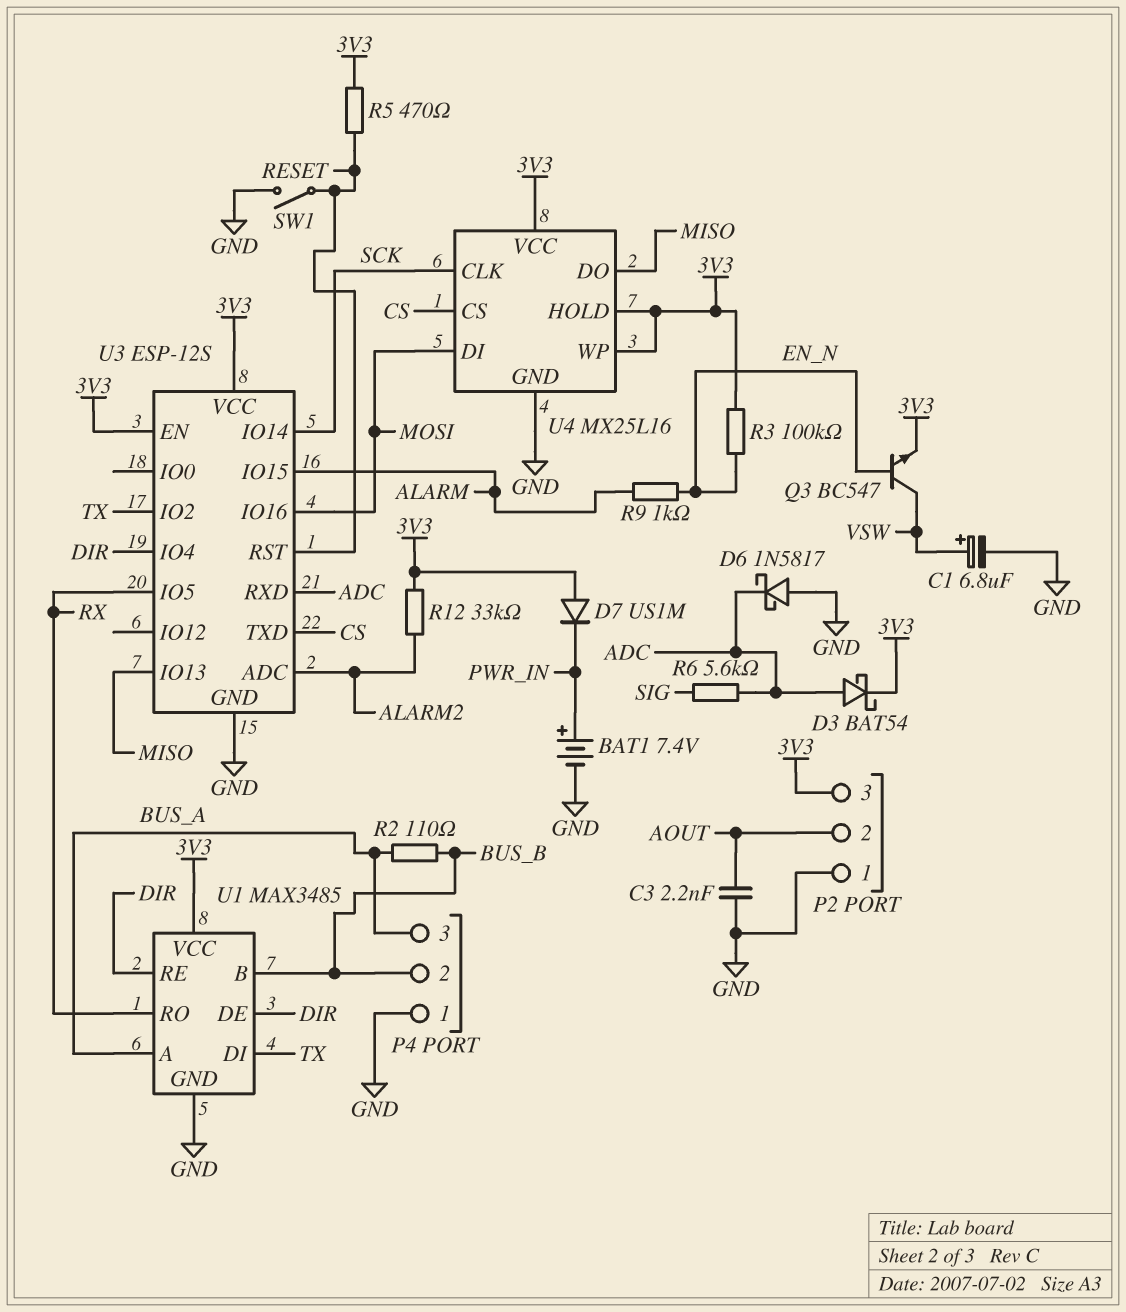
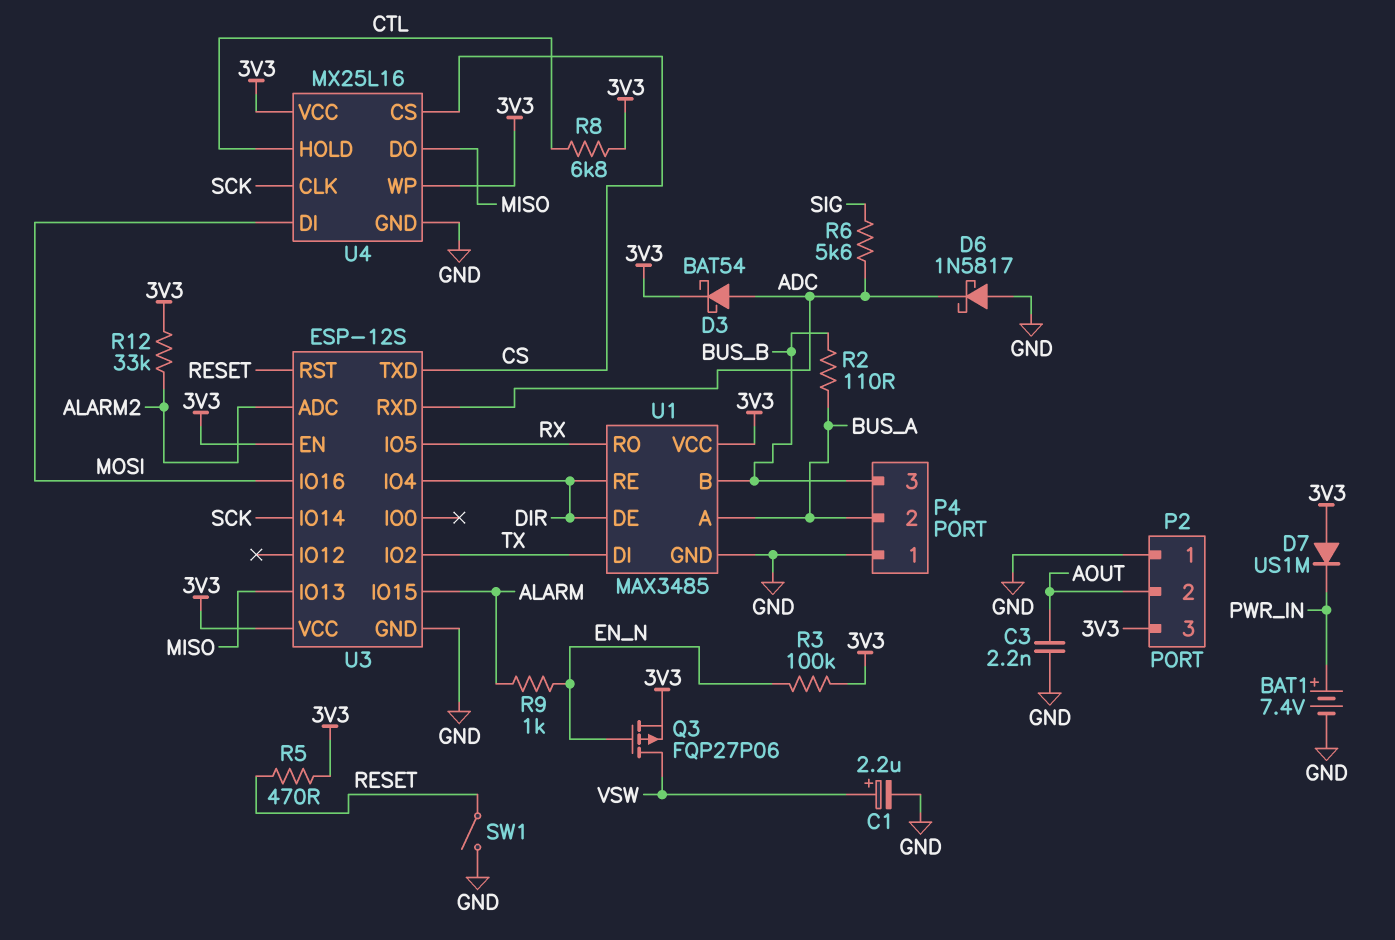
C1: 6.8uF (plus VSW, minus GND) -> 2.2uF (plus VSW, minus GND)
P4 pin 2: BUS_B -> BUS_A
P4 pin 3: BUS_A -> BUS_B
Q3: NPN BC547 (B EN_N, C VSW, E 3V3) -> PMOS FQP27P06 (G EN_N, D VSW, S 3V3)
R8: none -> 6.8k (3V3, CTL)
U4 pin HOLD: 3V3 -> CTL

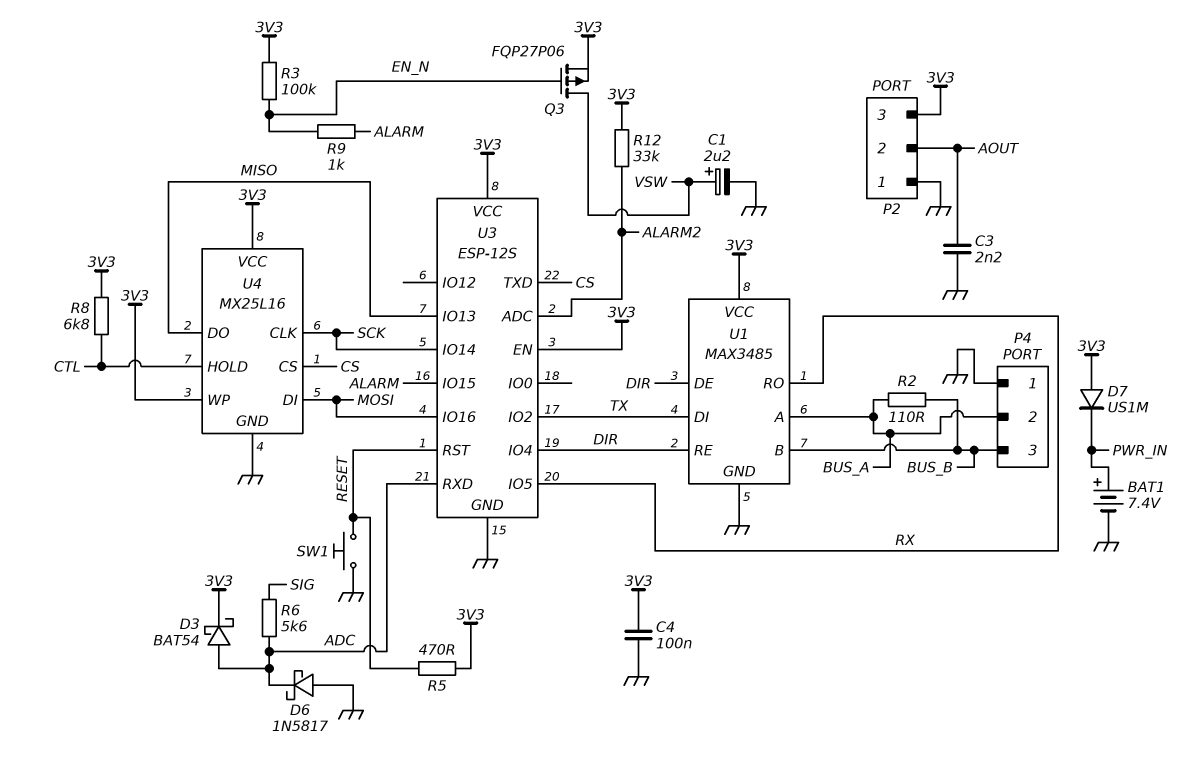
C4: none -> 100nF (3V3, GND)
SW1: switch (GND, RESET) -> button (GND, RESET)

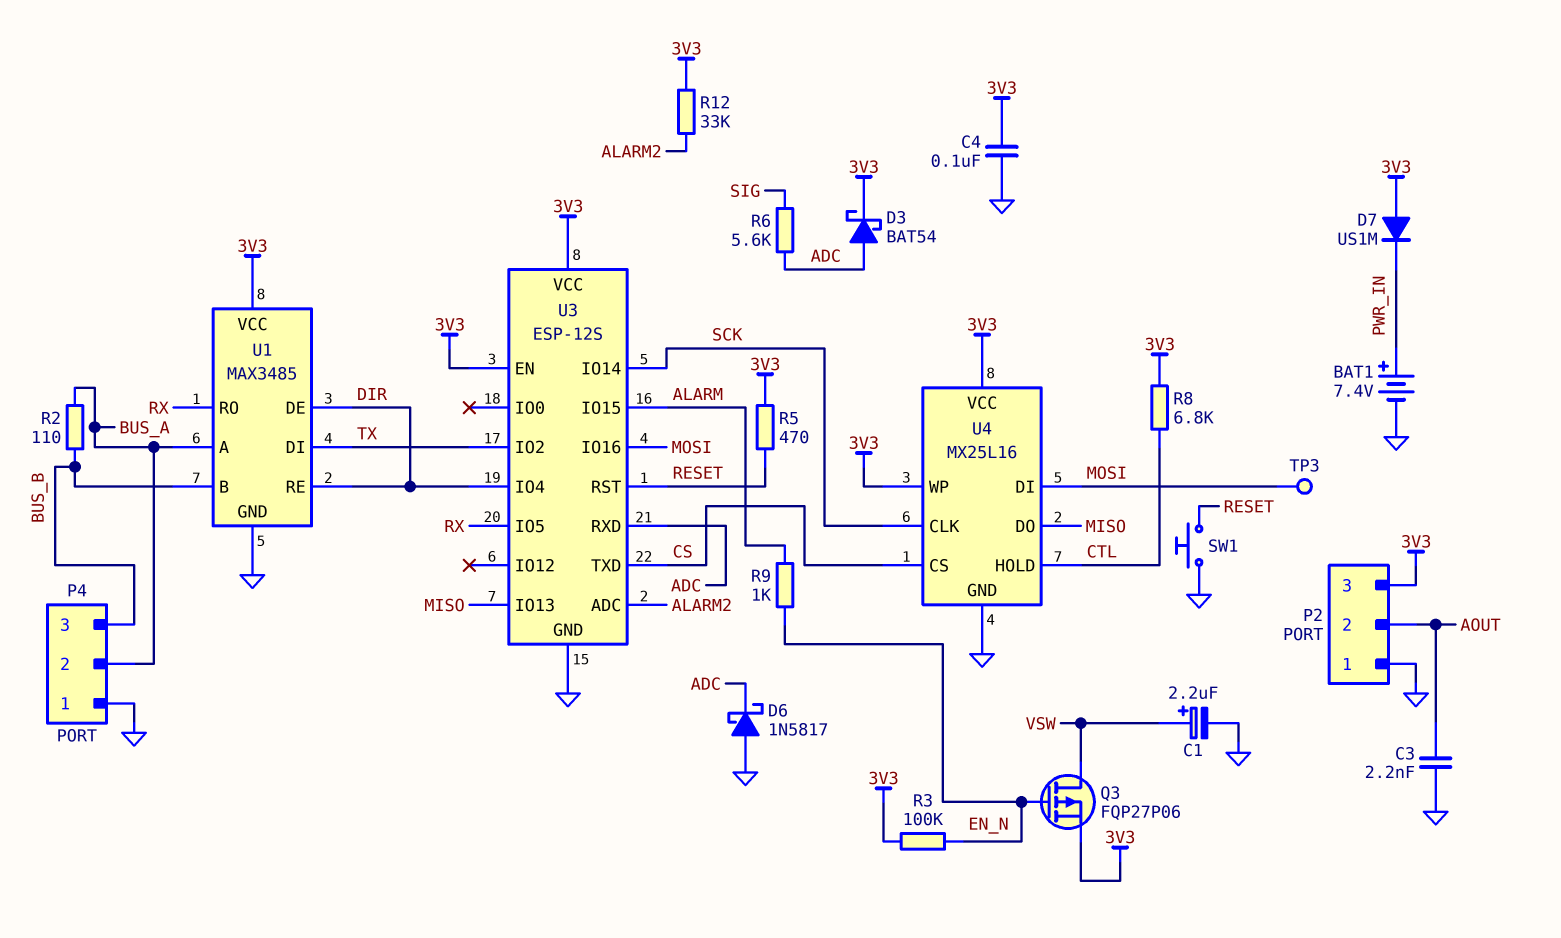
TP3: none -> test point (MOSI)

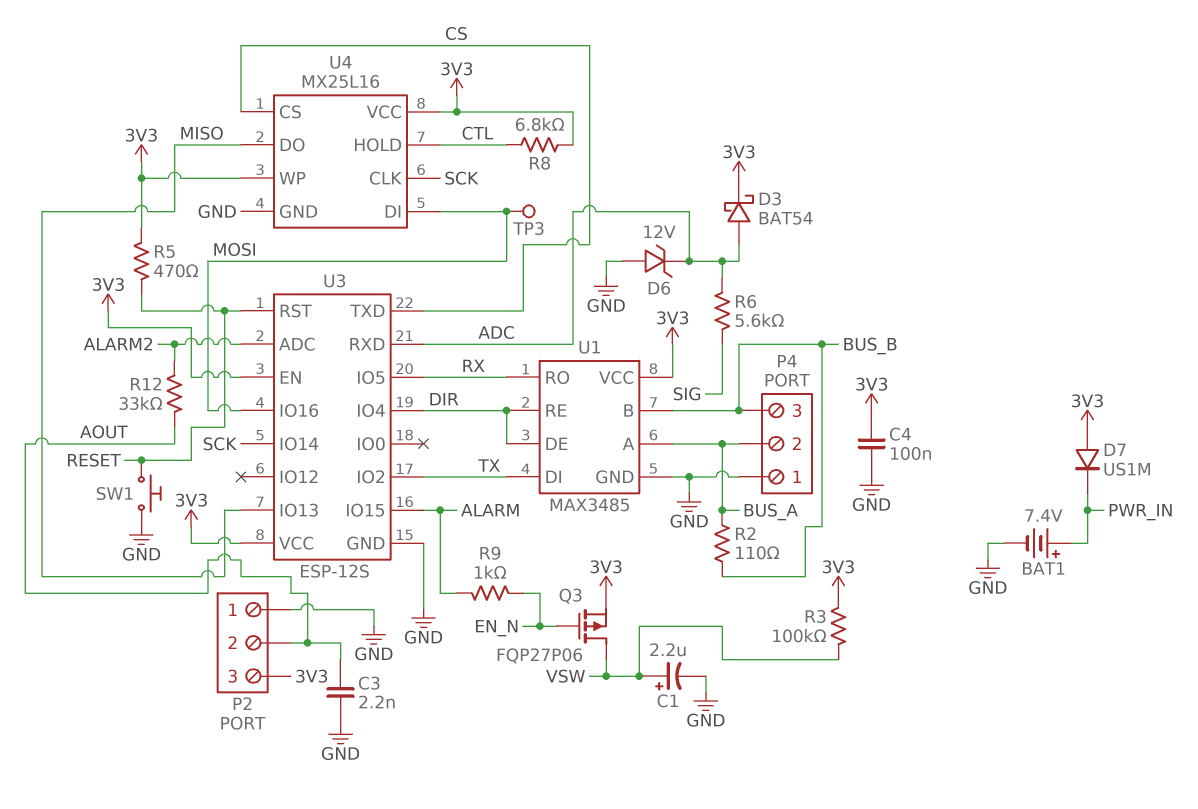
D6: schottky 1N5817 (A GND, K ADC) -> zener 12V (A GND, K ADC)
R3: 100k (3V3, EN_N) -> 100k (3V3, VSW)
R12: 33k (3V3, ALARM2) -> 33k (ALARM2, AOUT)

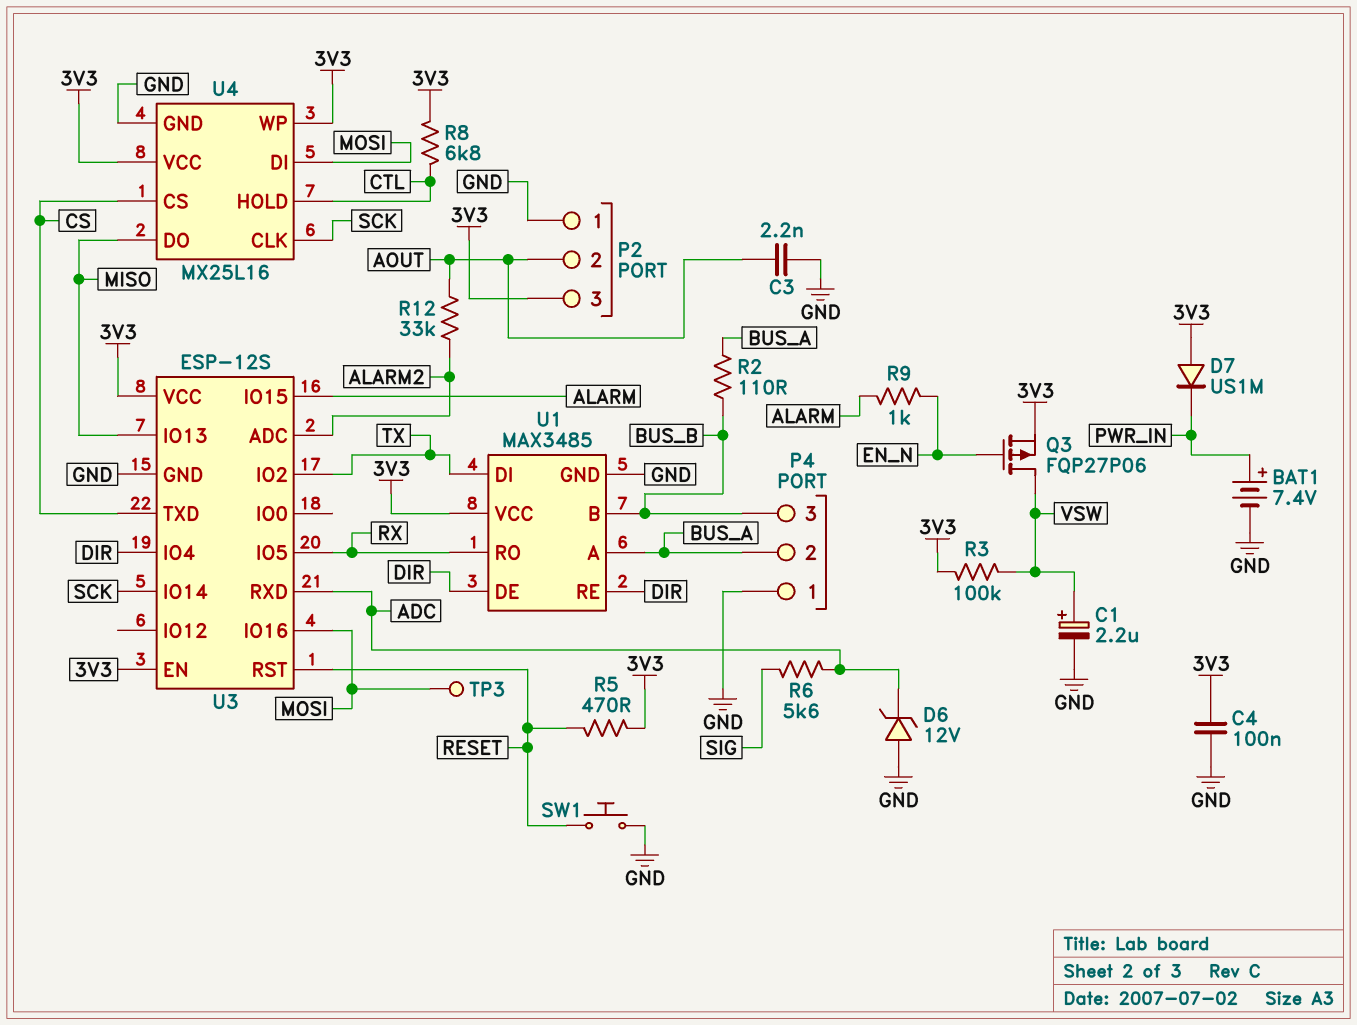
D3: schottky BAT54 (A ADC, K 3V3) -> none

